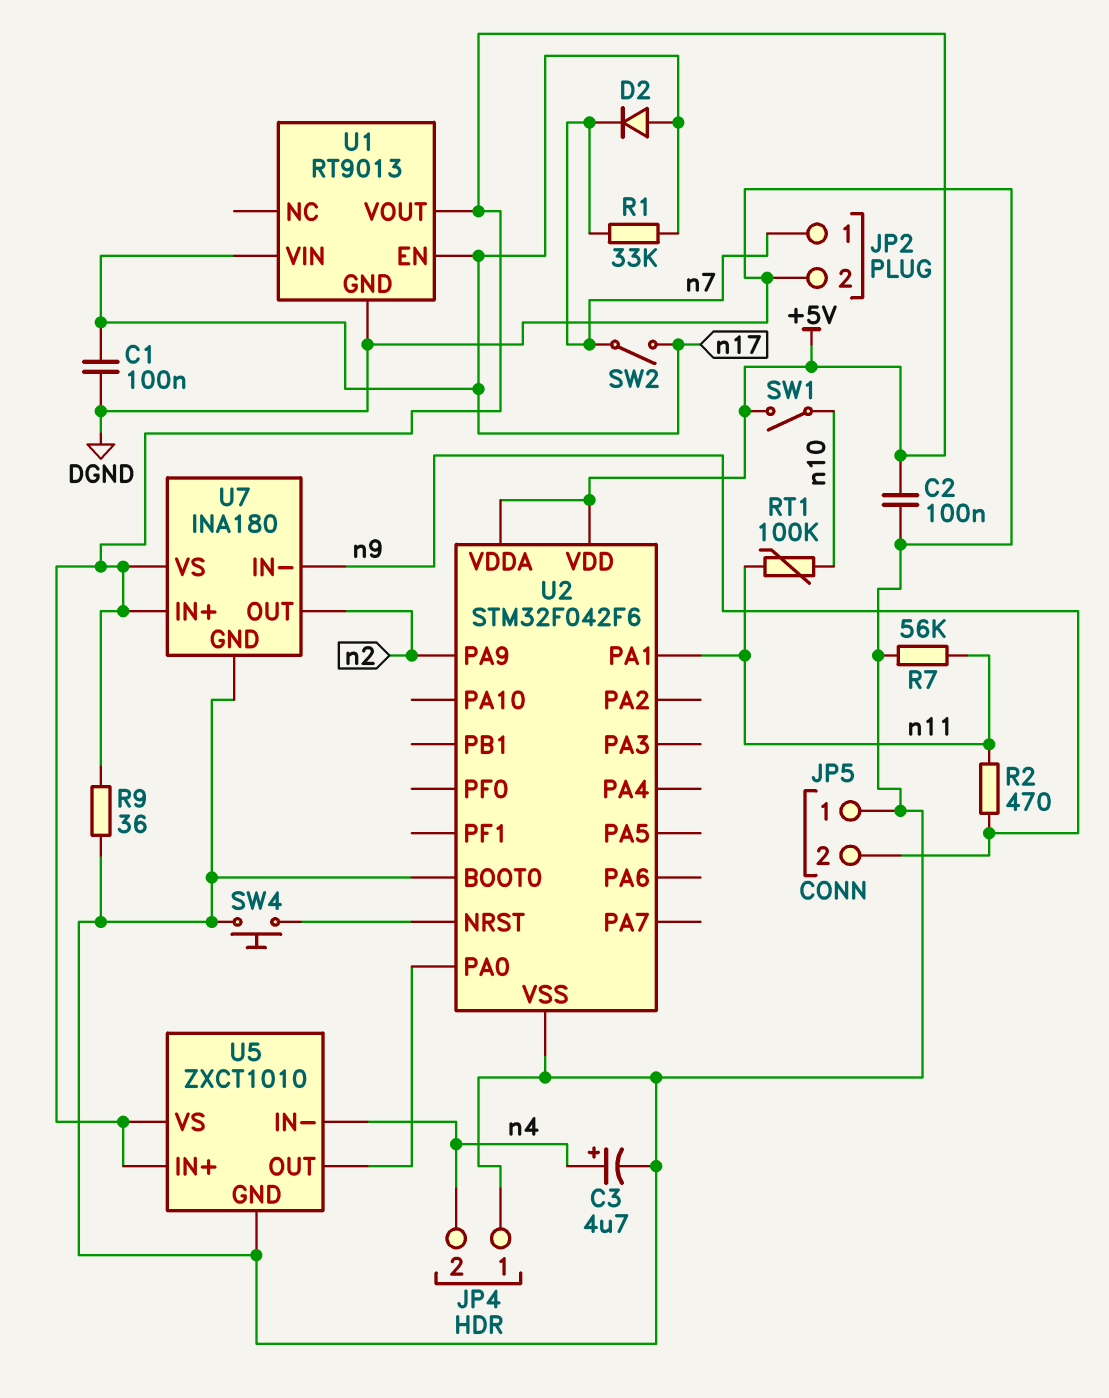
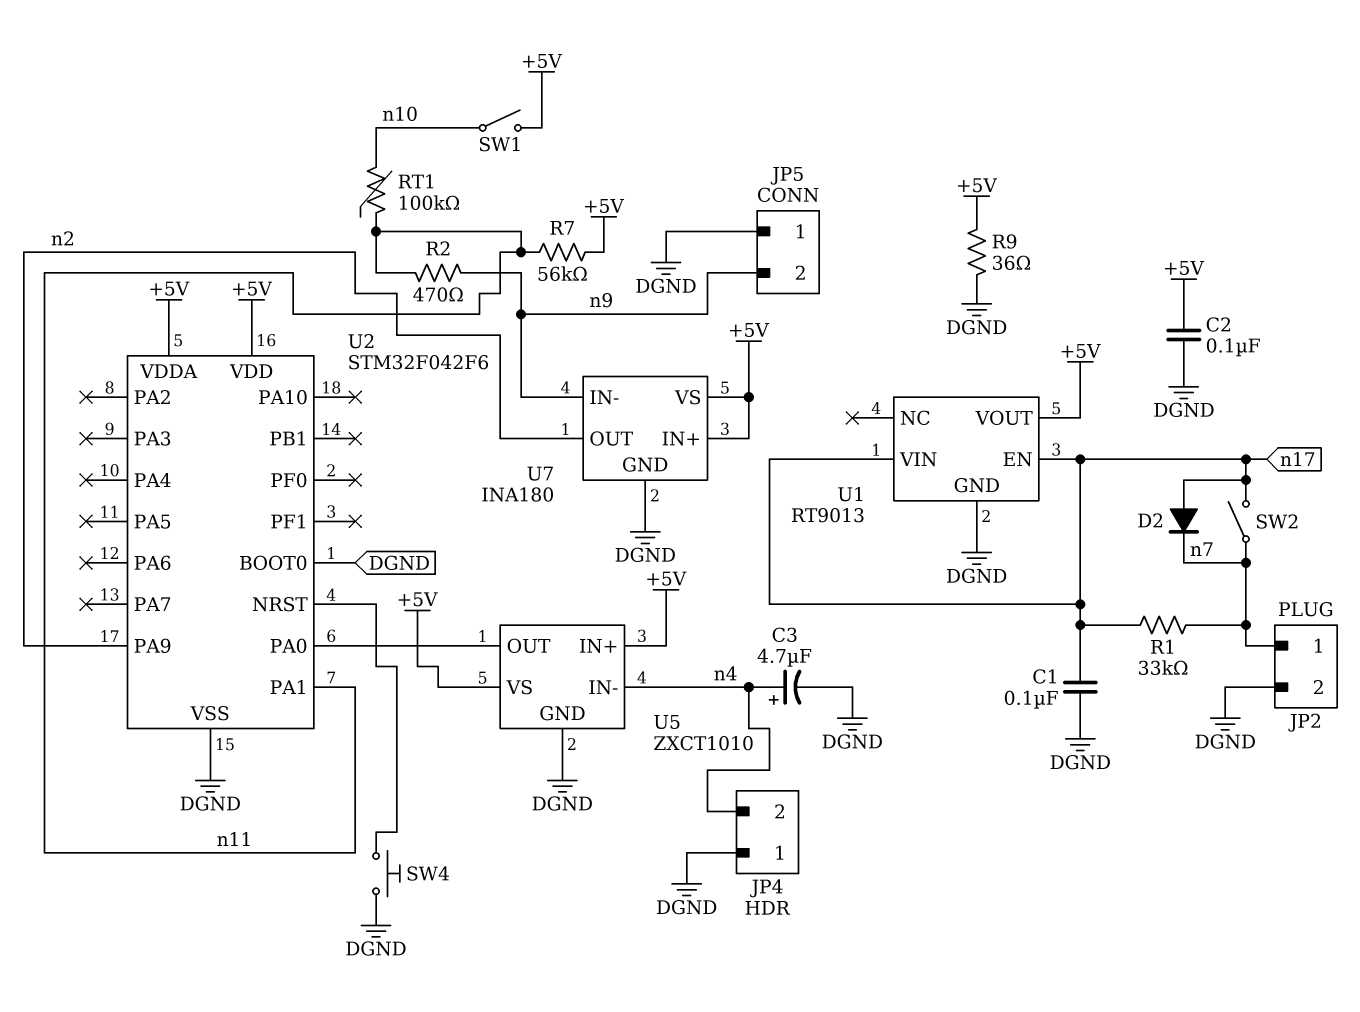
R7: 56k (DGND, n11) -> 56k (+5V, n11)

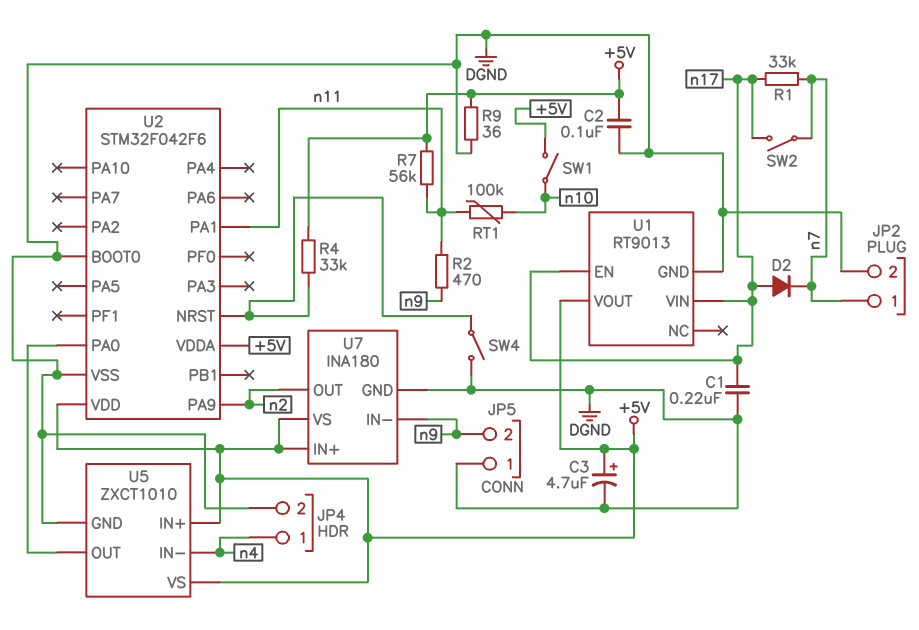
C1: 100nF (DGND, n17) -> 220nF (DGND, n17)
C3: 4.7uF (plus n4, minus DGND) -> 4.7uF (plus +5V, minus DGND)
JP4 pin 1: DGND -> n4
JP4 pin 2: n4 -> DGND
R4: none -> 33k (+5V, U2/NRST)
SW4: button (DGND, U2/NRST) -> switch (DGND, U2/NRST)

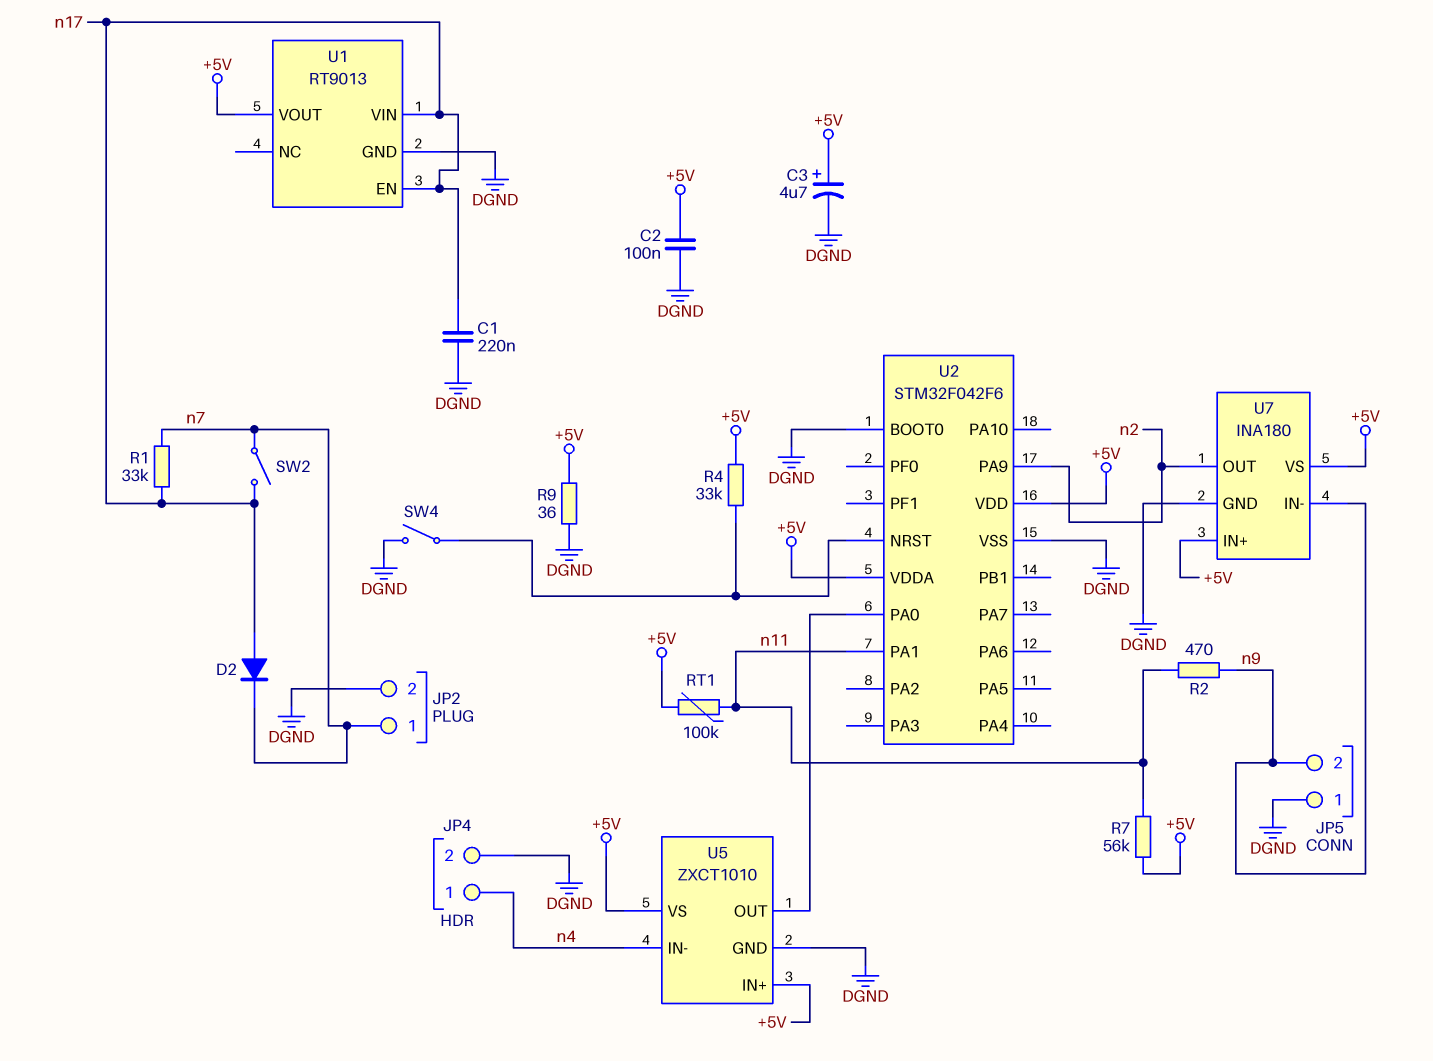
RT1: 100k (n10, n11) -> 100k (+5V, n11)
SW1: switch (+5V, n10) -> none

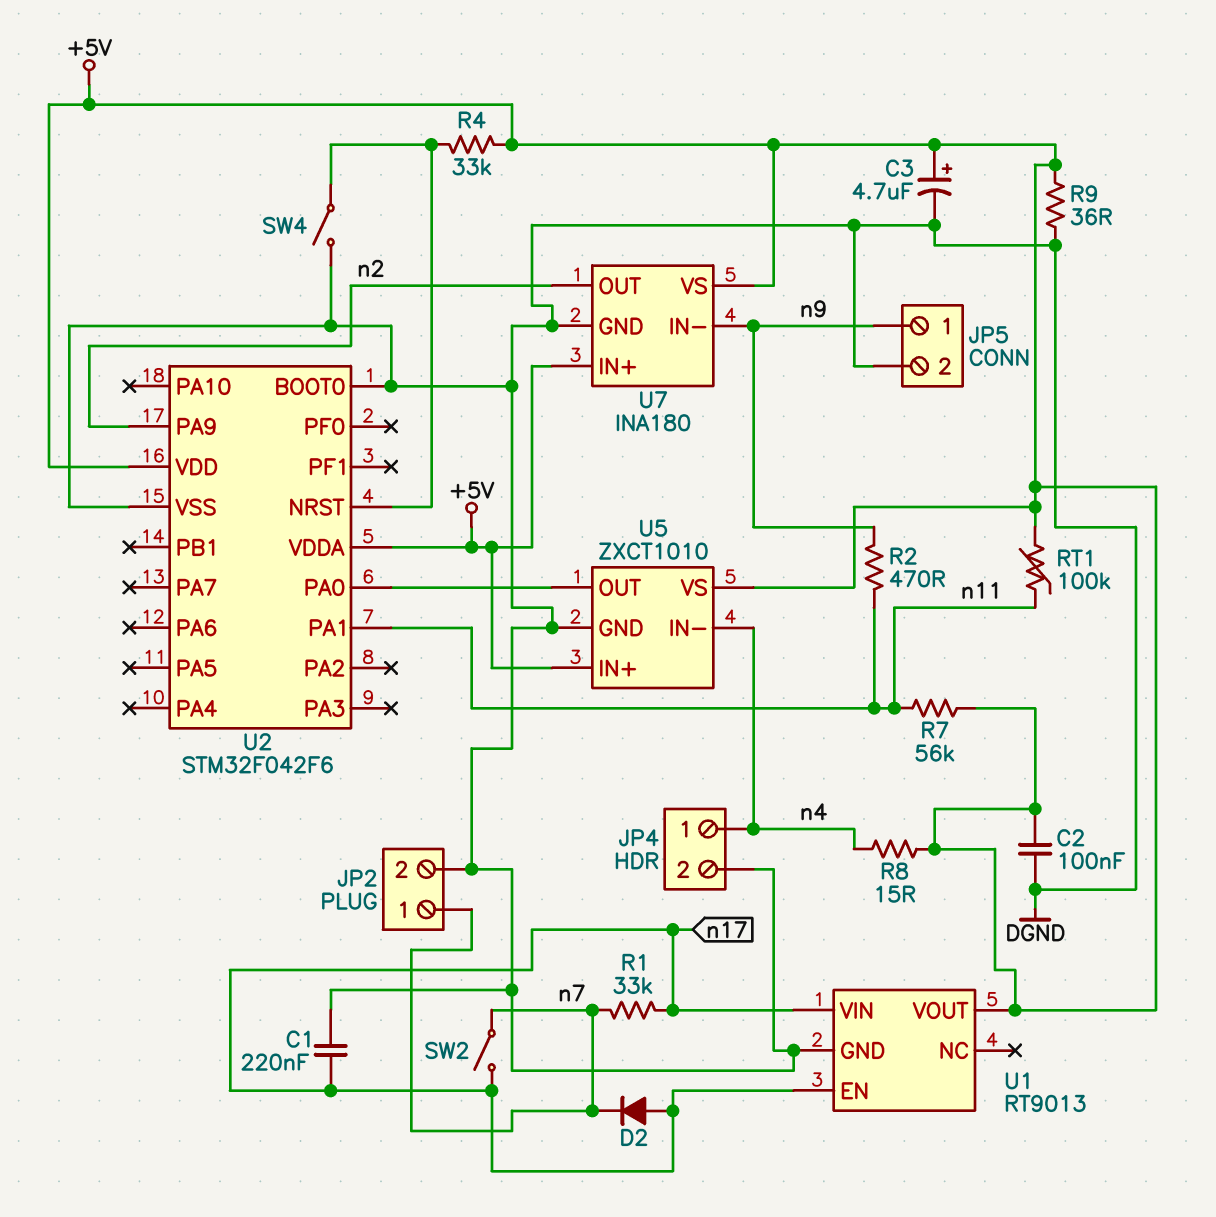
JP5 pin 1: DGND -> n9
JP5 pin 2: n9 -> DGND
R8: none -> 15 (+5V, n4)

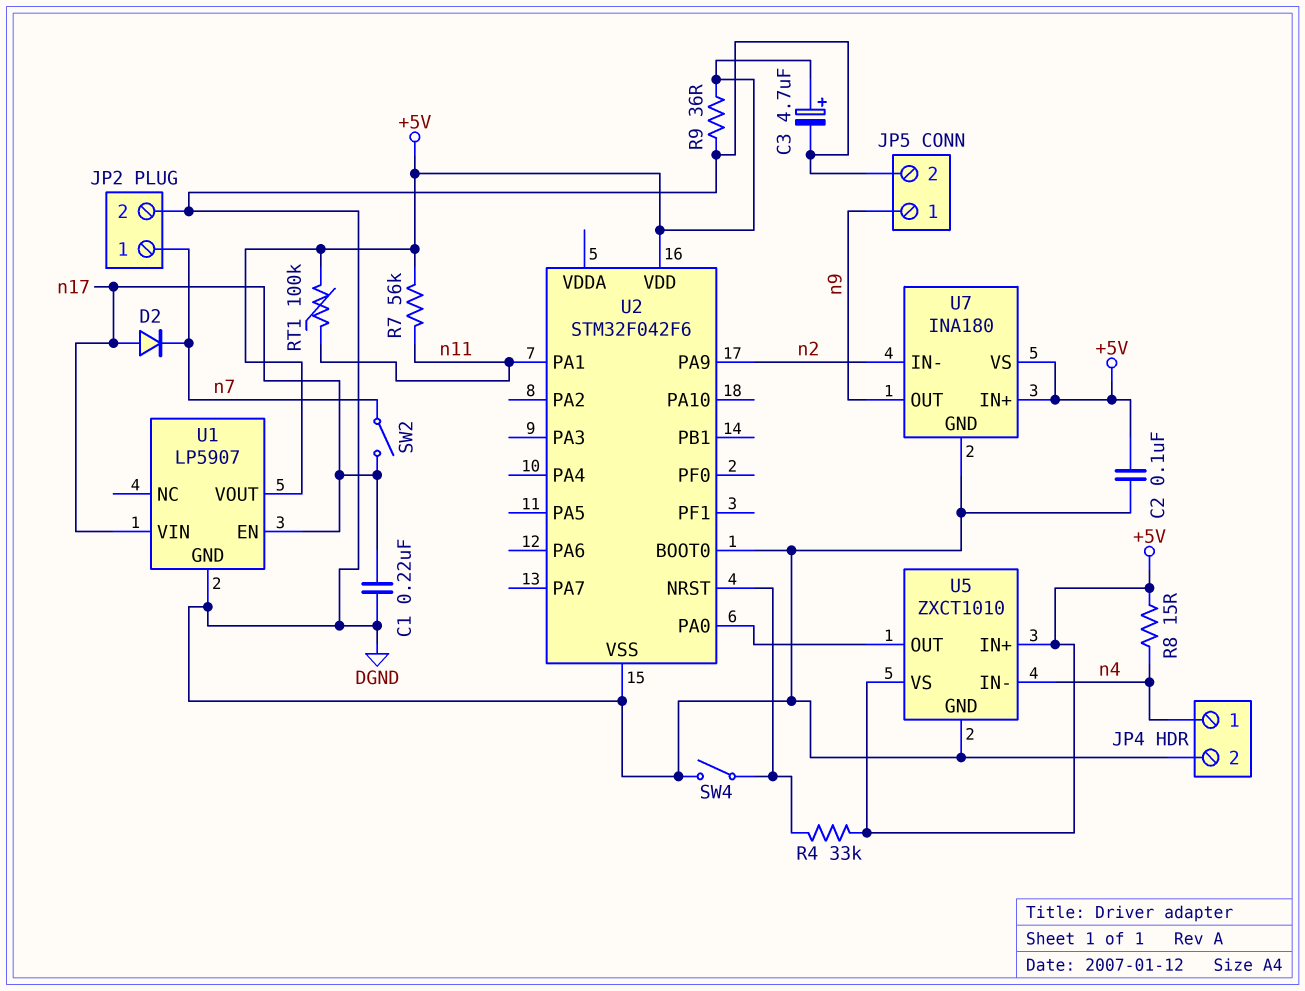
R1: 33k (n7, n17) -> none
R2: 470 (n9, n11) -> none
U1: RT9013 -> LP5907
U2 pin VDDA: +5V -> none
U7 pin IN-: n9 -> n2
U7 pin OUT: n2 -> n9

